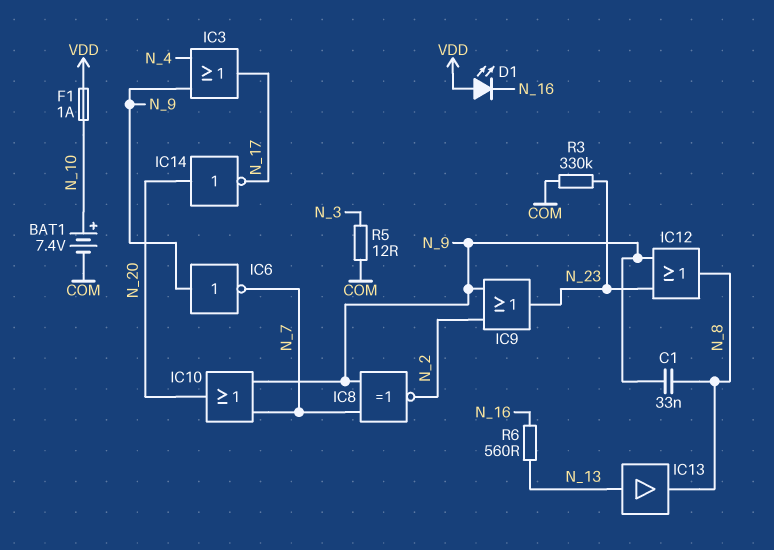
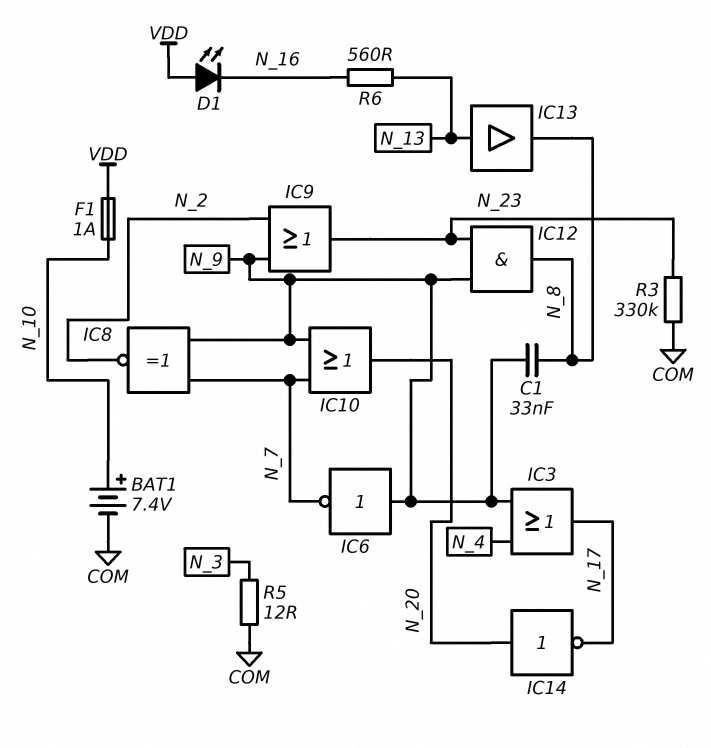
IC12: OR (in N_9, in N_23, out N_8) -> AND (in N_9, in N_23, out N_8)

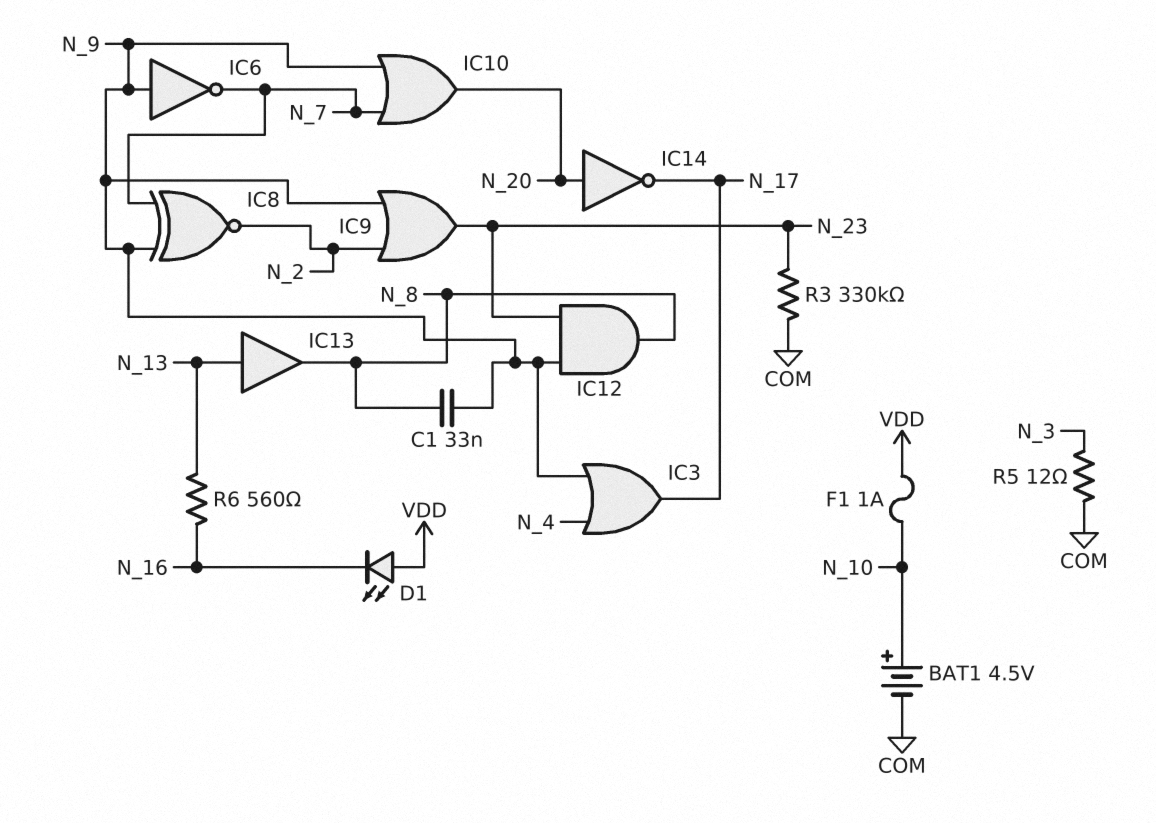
BAT1: 7.4V (plus N_10, minus COM) -> 4.5V (plus N_10, minus COM)

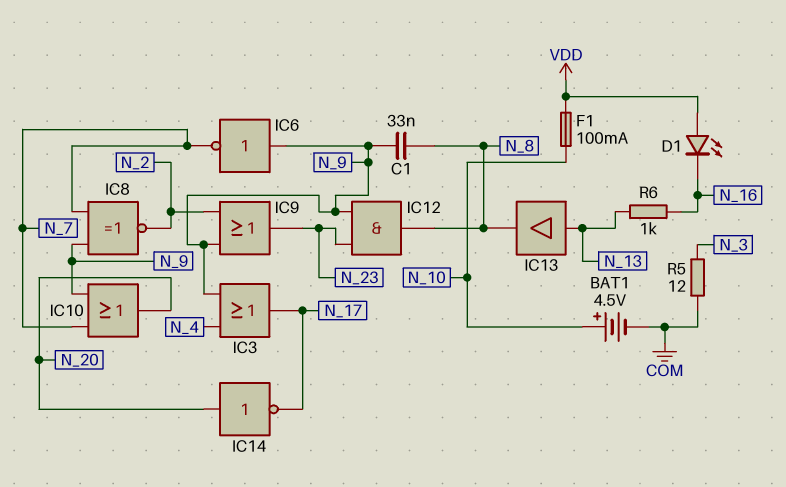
F1: 1A (N_10, VDD) -> 100mA (N_10, VDD)
R3: 330k (COM, N_23) -> none
R6: 560 (N_13, N_16) -> 1k (N_13, N_16)

